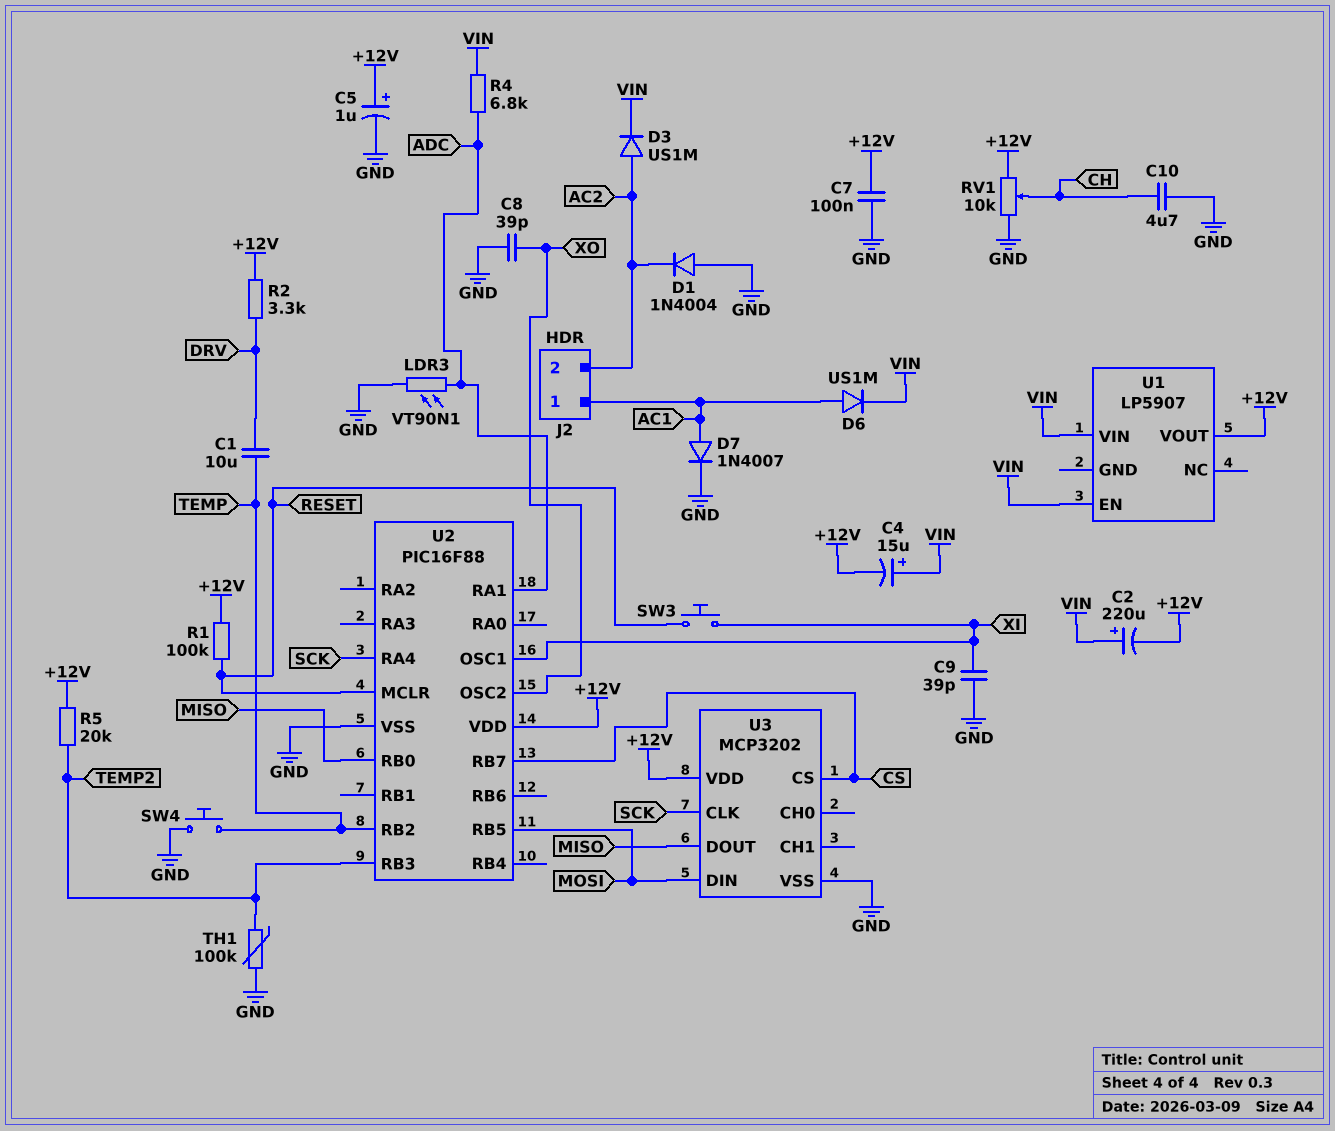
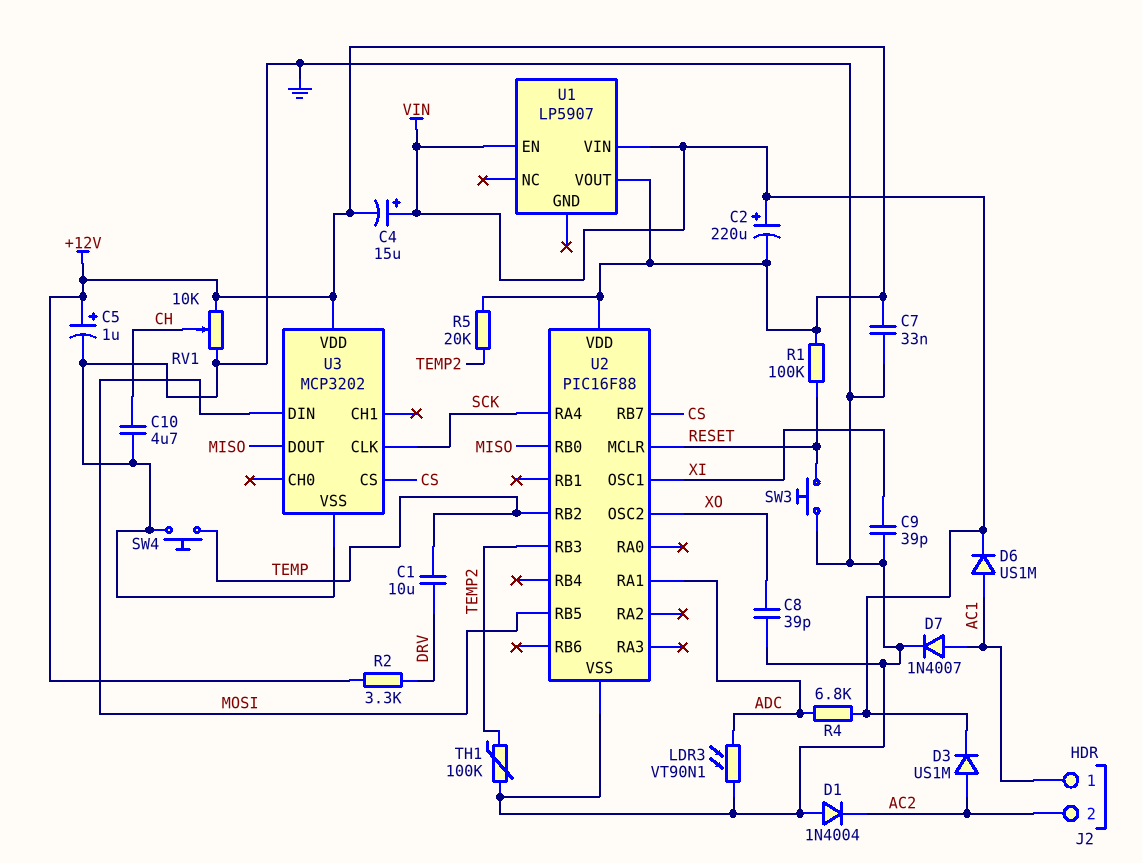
C7: 100nF (+12V, GND) -> 33nF (+12V, GND)
SW3: button (RESET, XI) -> button (GND, RESET)

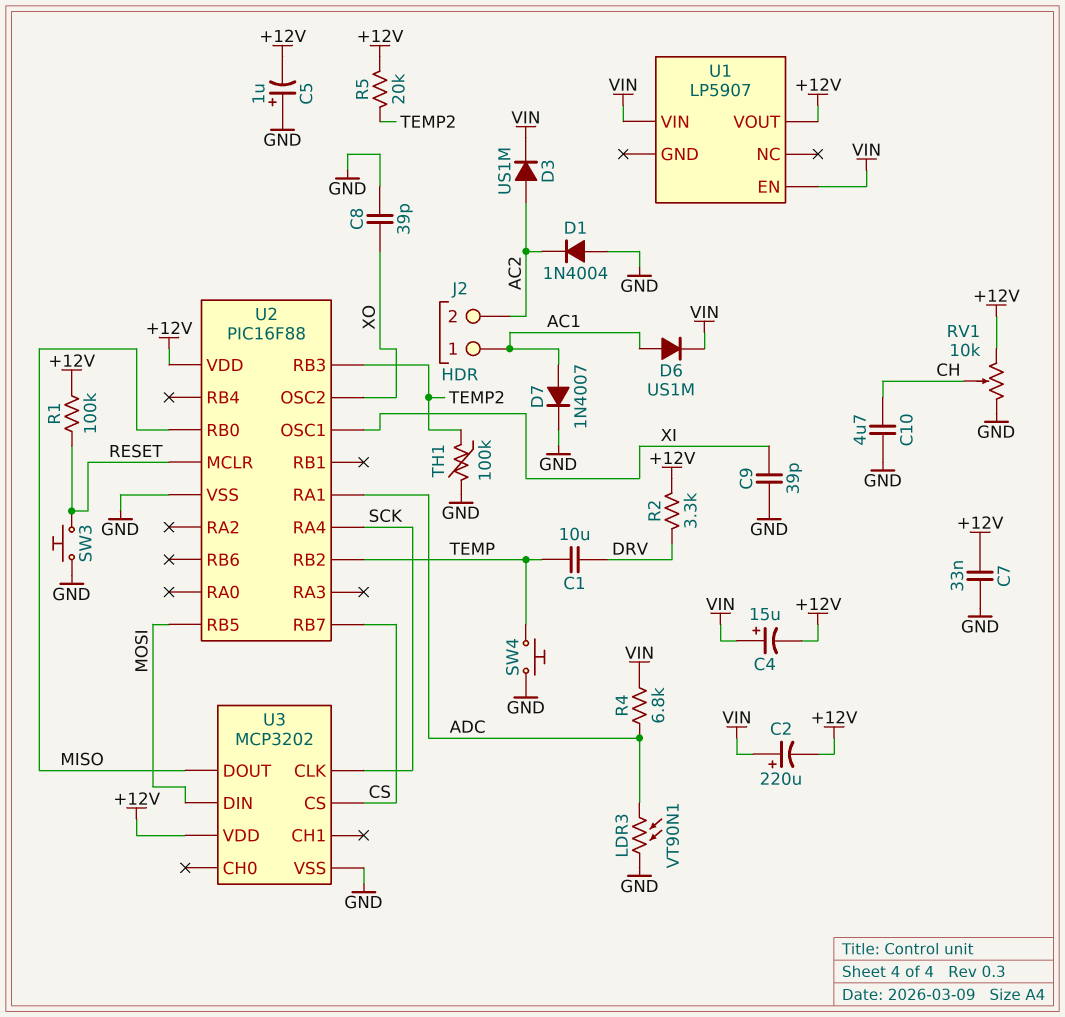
C5: 1uF (plus +12V, minus GND) -> 1uF (plus GND, minus +12V)

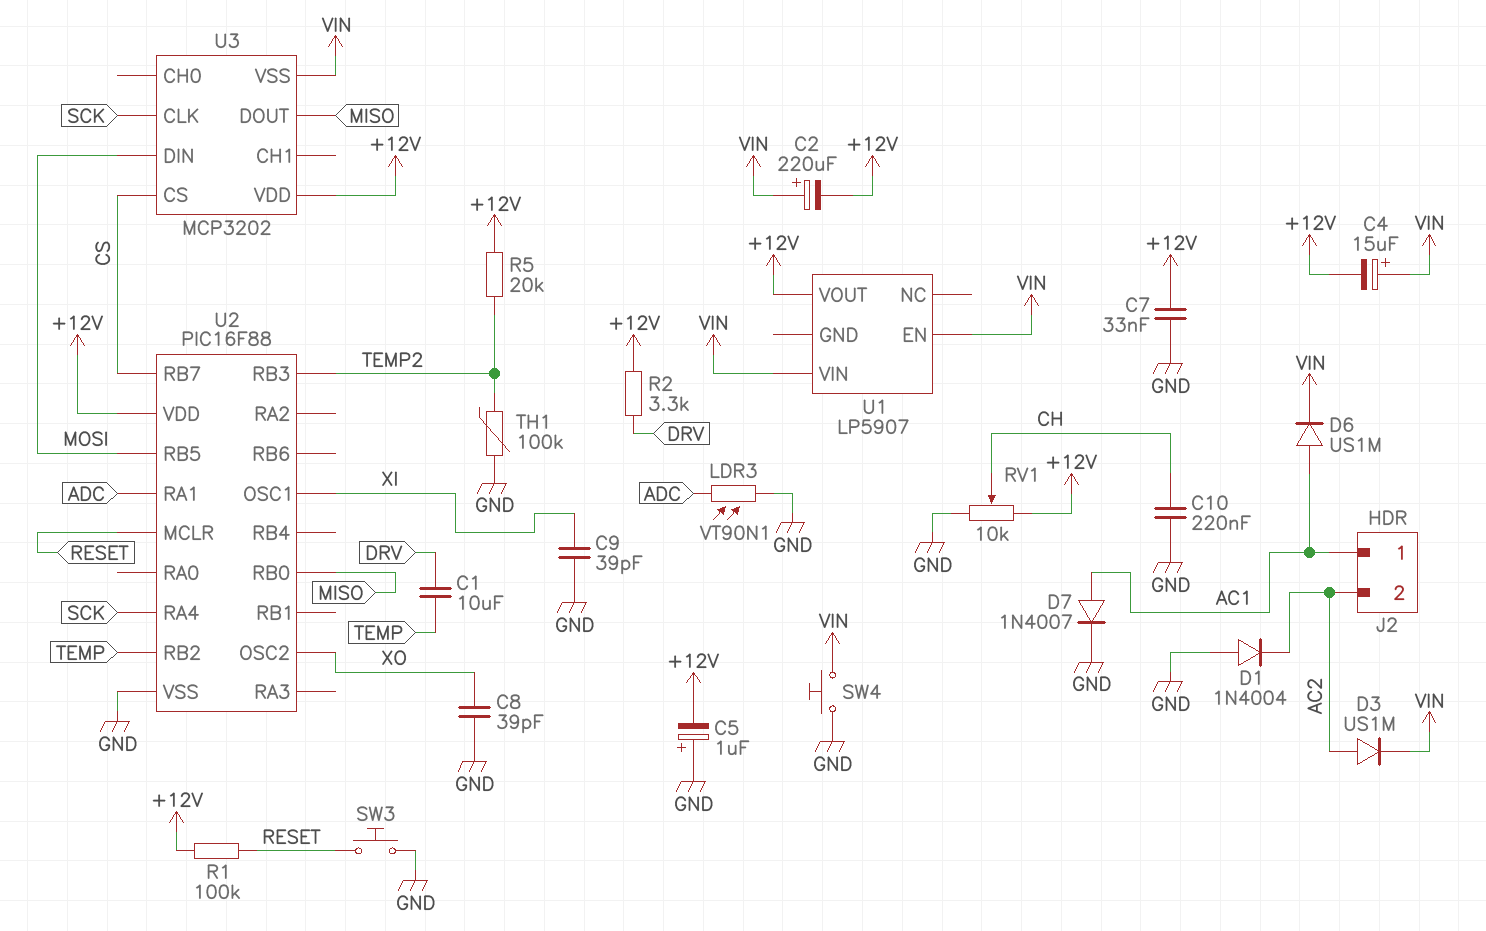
C10: 4.7uF (CH, GND) -> 220nF (CH, GND)
R4: 6.8k (ADC, VIN) -> none
SW4: button (GND, TEMP) -> button (GND, VIN)
U3 pin VSS: GND -> VIN

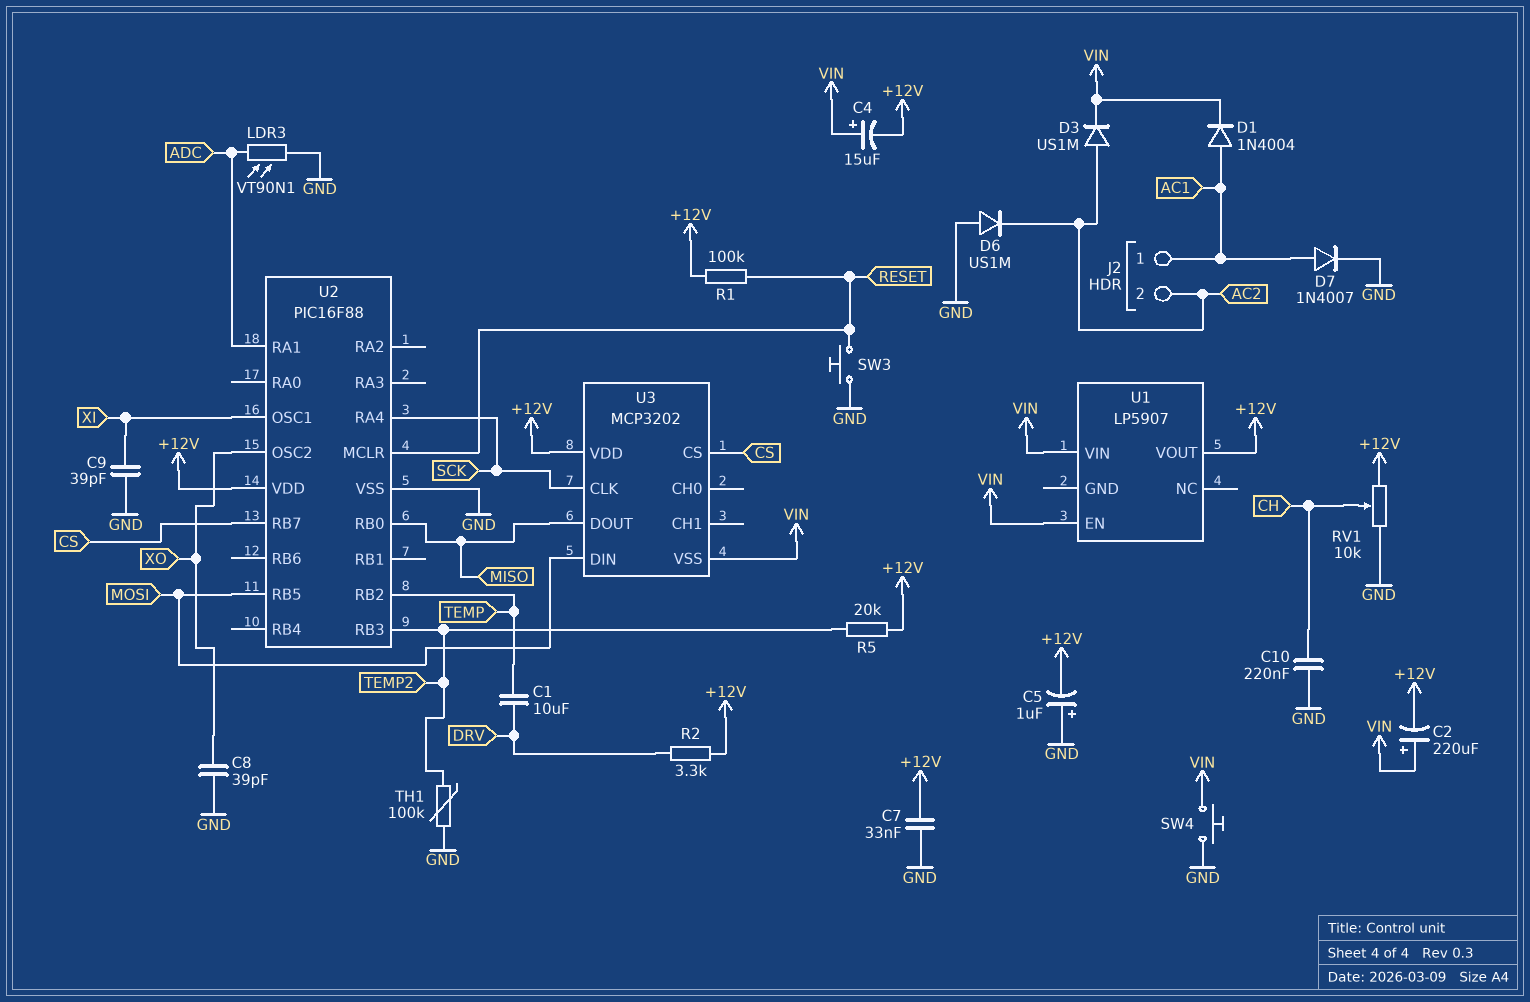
D1: diode 1N4004 (A GND, K AC2) -> diode 1N4004 (A AC1, K VIN)
D6: diode US1M (A AC1, K VIN) -> diode US1M (A GND, K AC2)

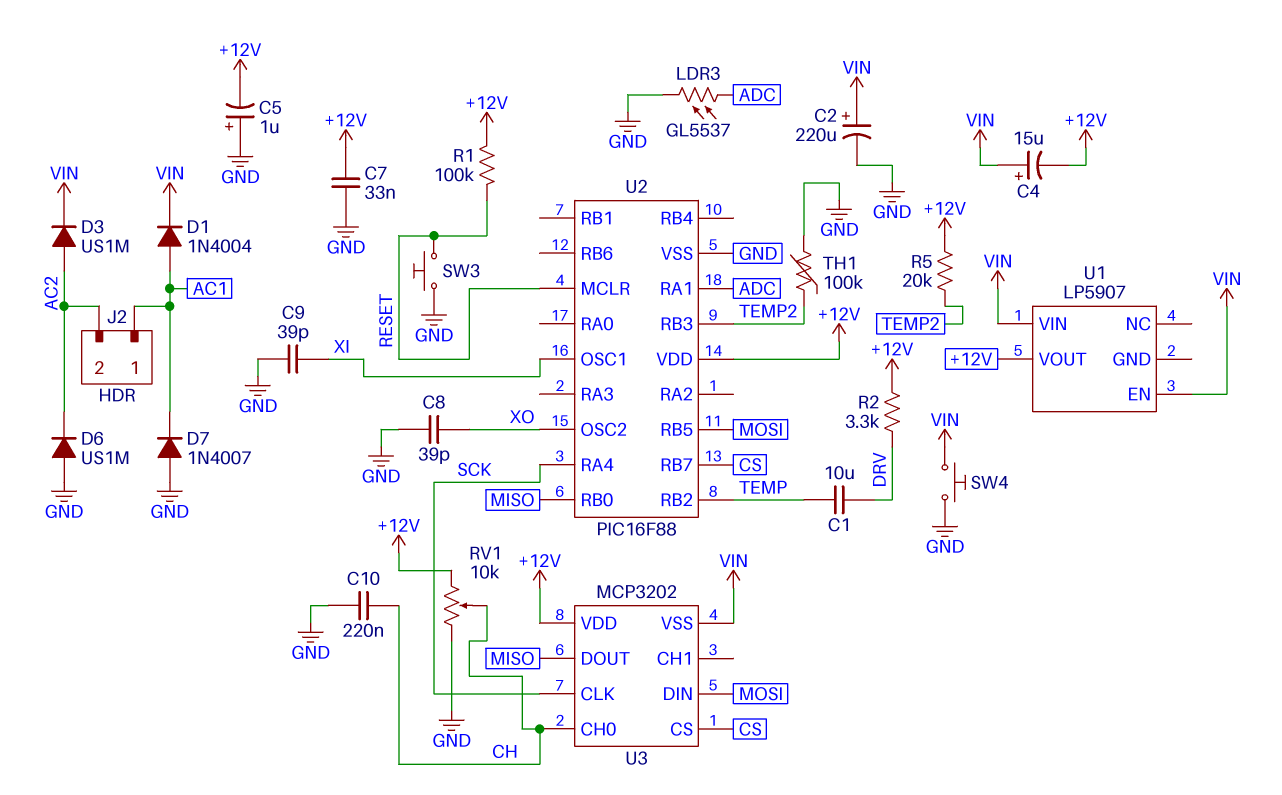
C2: 220uF (plus VIN, minus +12V) -> 220uF (plus VIN, minus GND)
D7: diode 1N4007 (A AC1, K GND) -> diode 1N4007 (A GND, K AC1)
LDR3: VT90N1 (ADC, GND) -> GL5537 (ADC, GND)
U3 pin CH0: none -> CH

